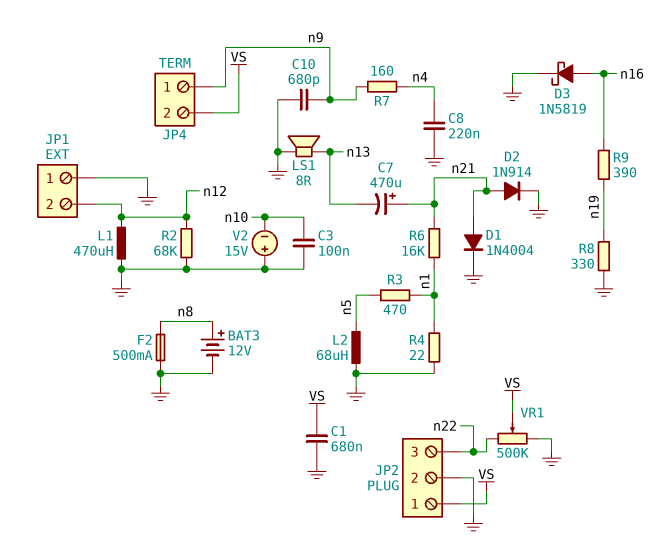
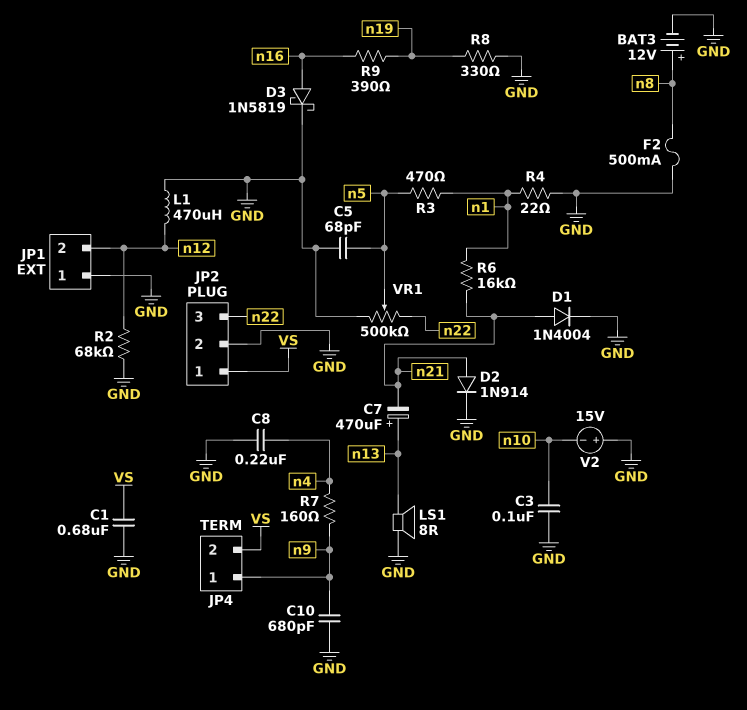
C5: none -> 68pF (GND, n5)
C7: 470uF (plus n21, minus n13) -> 470uF (plus n13, minus n21)
L2: 68uH (GND, n5) -> none
VR1: 500k (GND, n22, wiper VS) -> 500k (GND, n22, wiper n5)

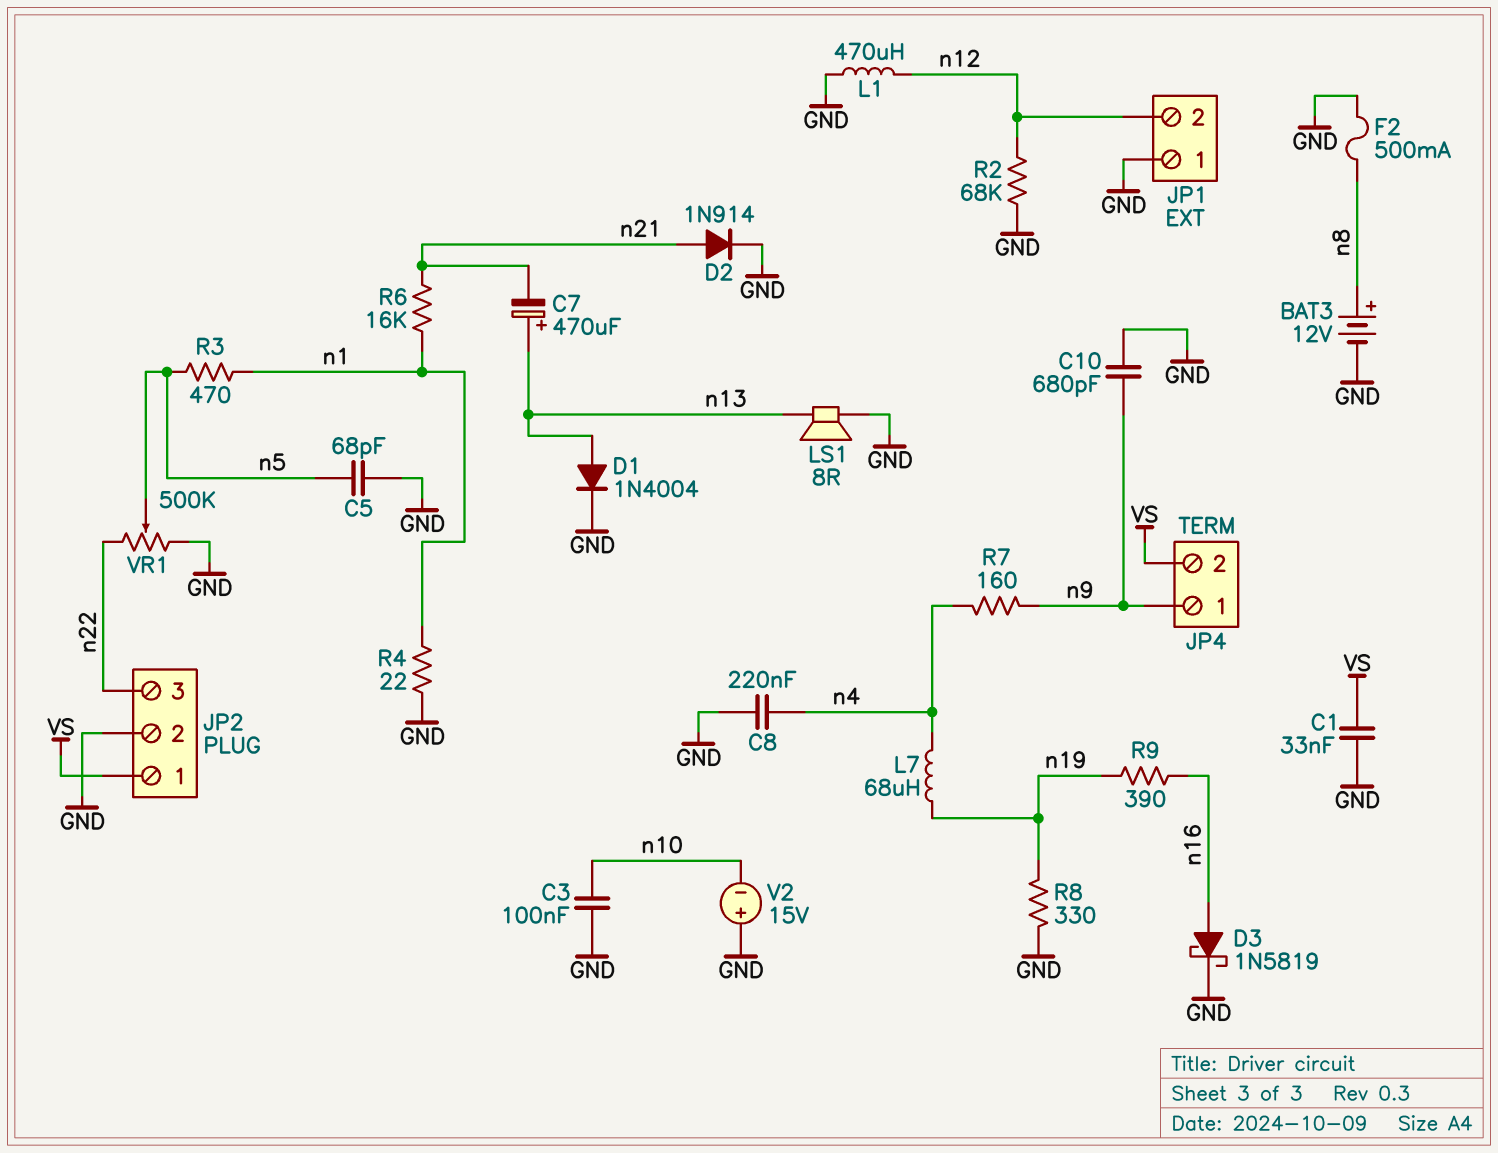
C1: 680nF (GND, VS) -> 33nF (GND, VS)
D1: diode 1N4004 (A n21, K GND) -> diode 1N4004 (A n13, K GND)
L7: none -> 68uH (n4, n19)

